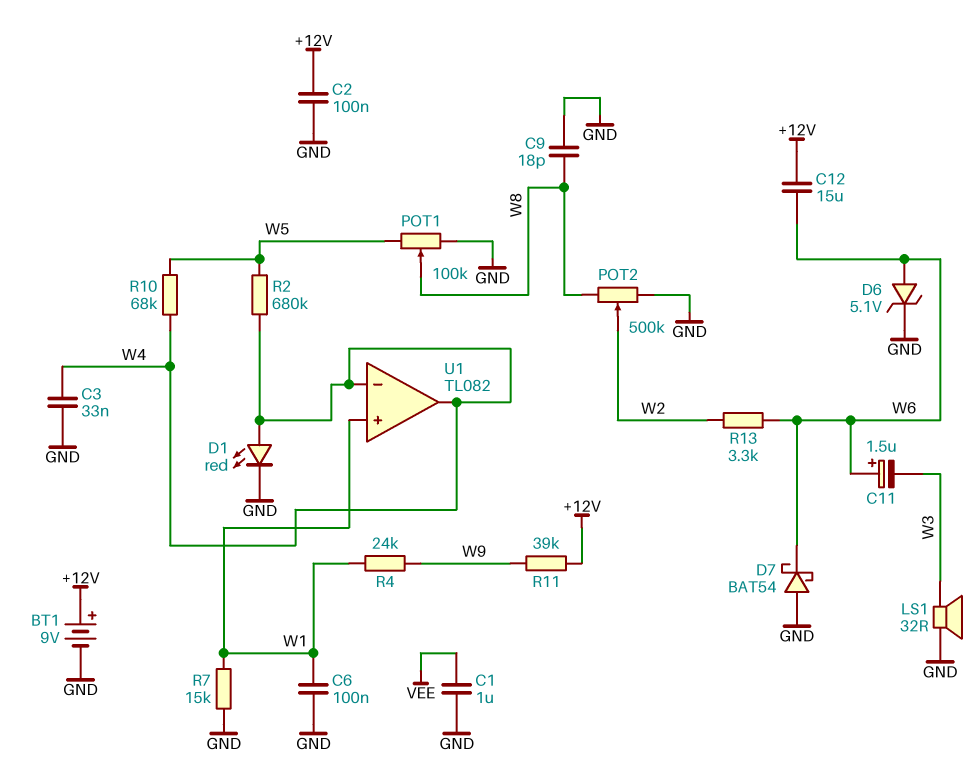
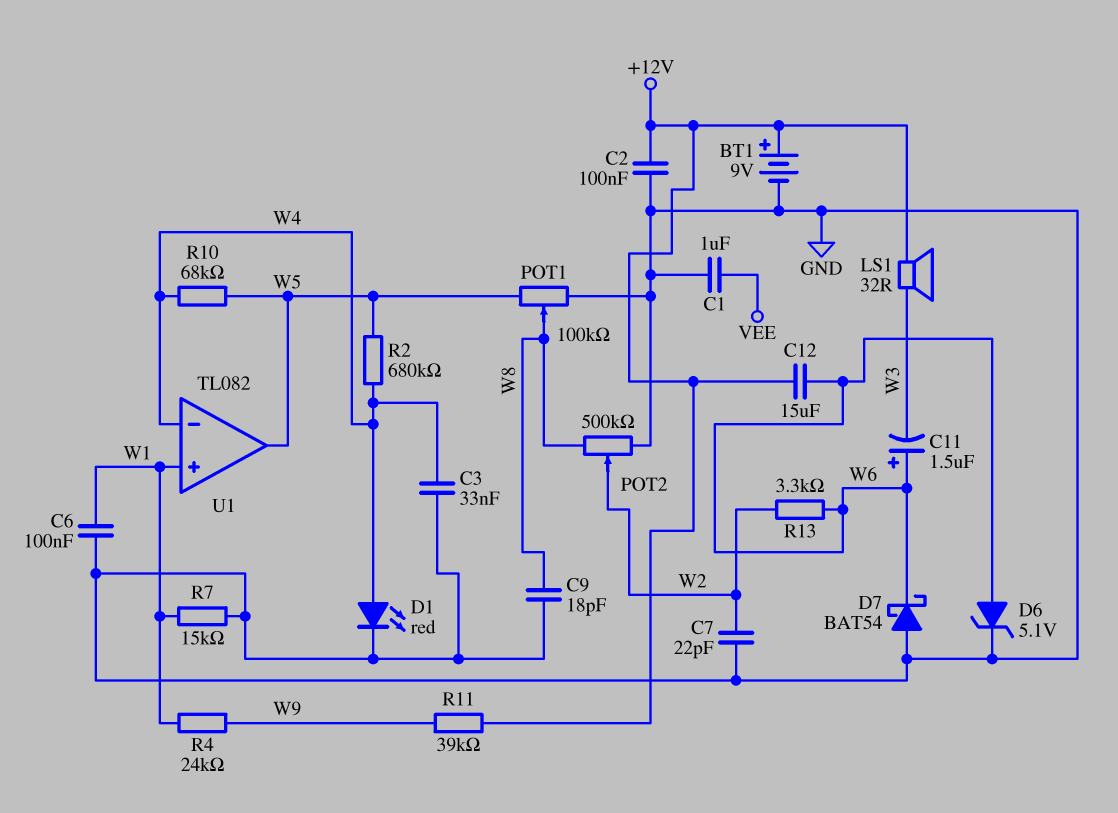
C7: none -> 22pF (GND, W2)
LS1: speaker 32R (GND, W3) -> speaker 32R (+12V, W3)
U1 pin out: W4 -> W5

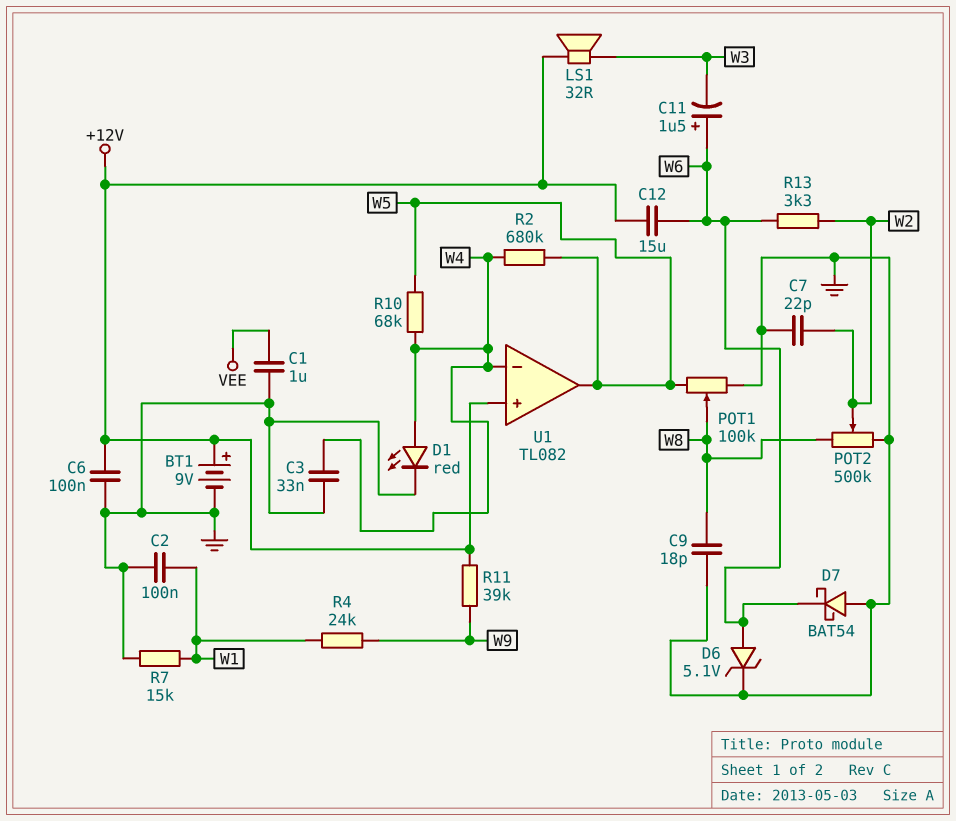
C2: 100nF (+12V, GND) -> 100nF (GND, W1)
C6: 100nF (GND, W1) -> 100nF (+12V, GND)
U1 pin in+: W1 -> +12V

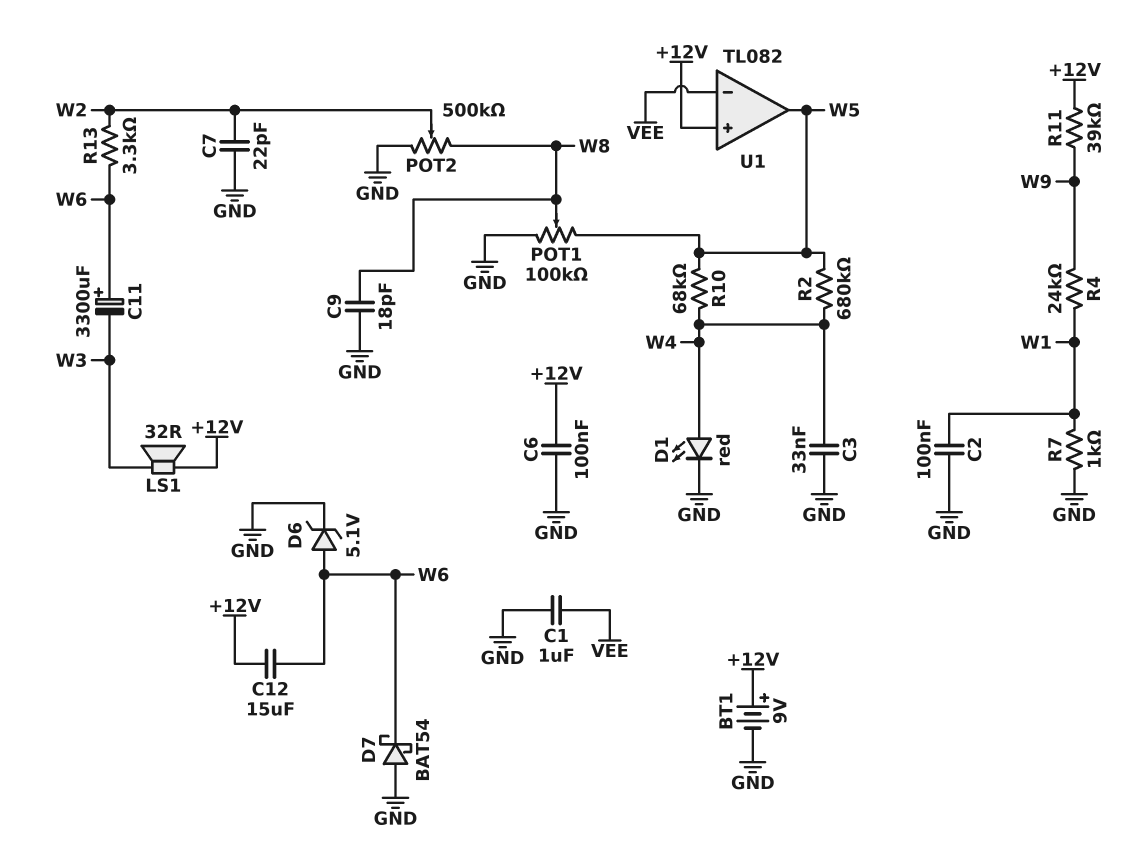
C11: 1.5uF (plus W6, minus W3) -> 3300uF (plus W6, minus W3)
R7: 15k (GND, W1) -> 1k (GND, W1)
U1 pin in-: W4 -> VEE

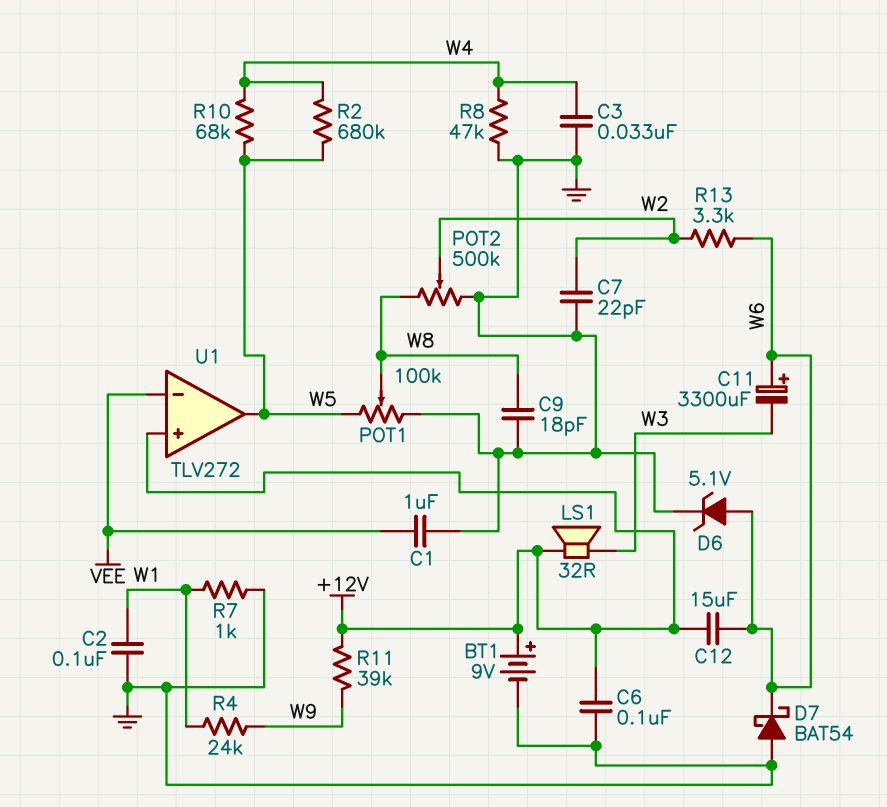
D1: LED red (A W4, K GND) -> none
R8: none -> 47k (GND, W4)
U1: TL082 -> TLV272

